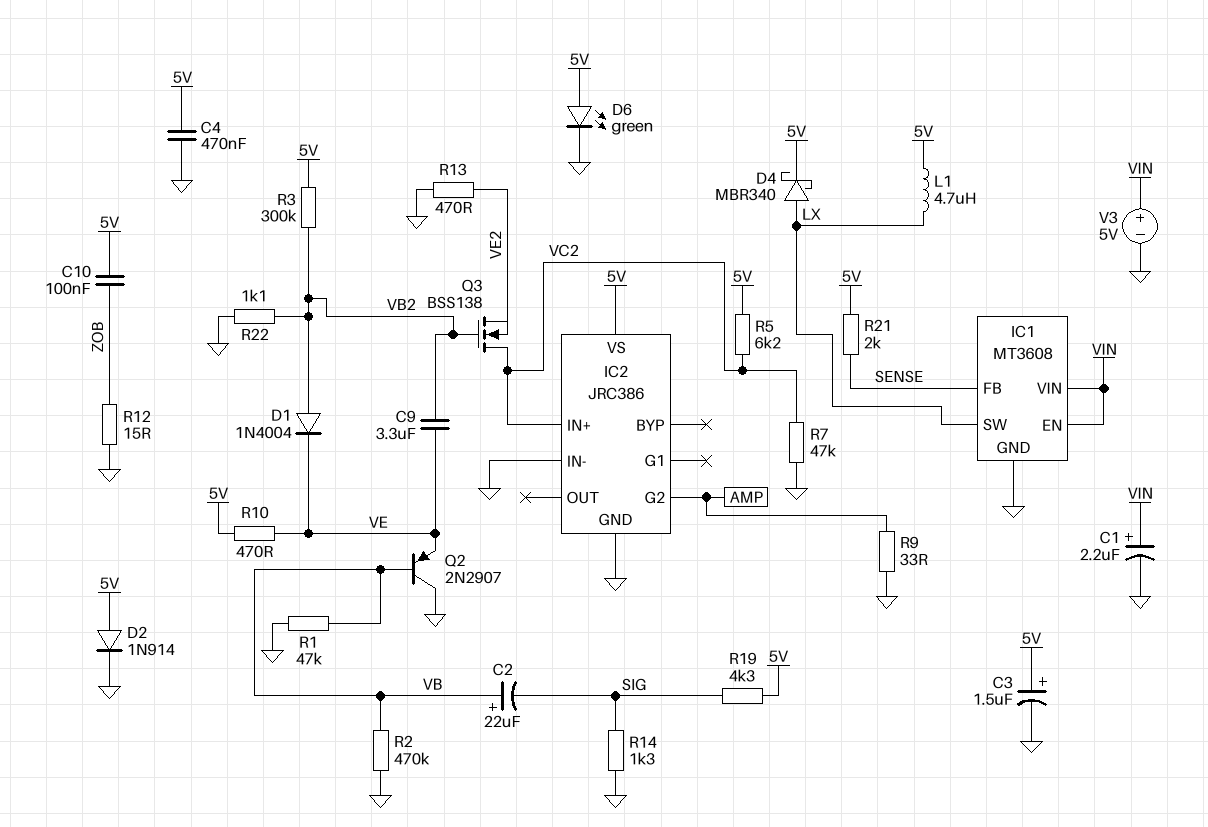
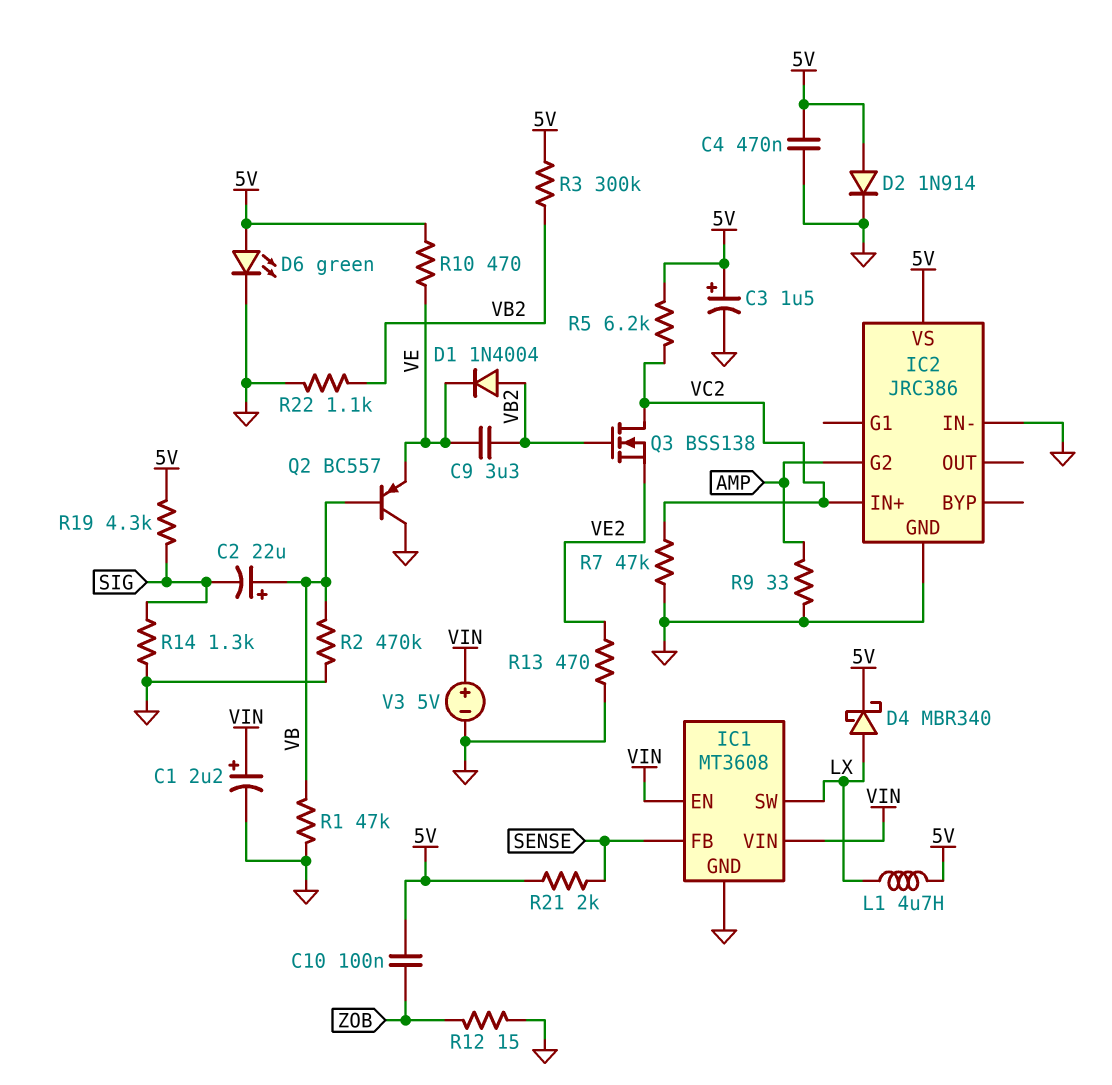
Q2: PNP 2N2907 (B VB, C GND, E VE) -> PNP BC557 (B VB, C GND, E VE)

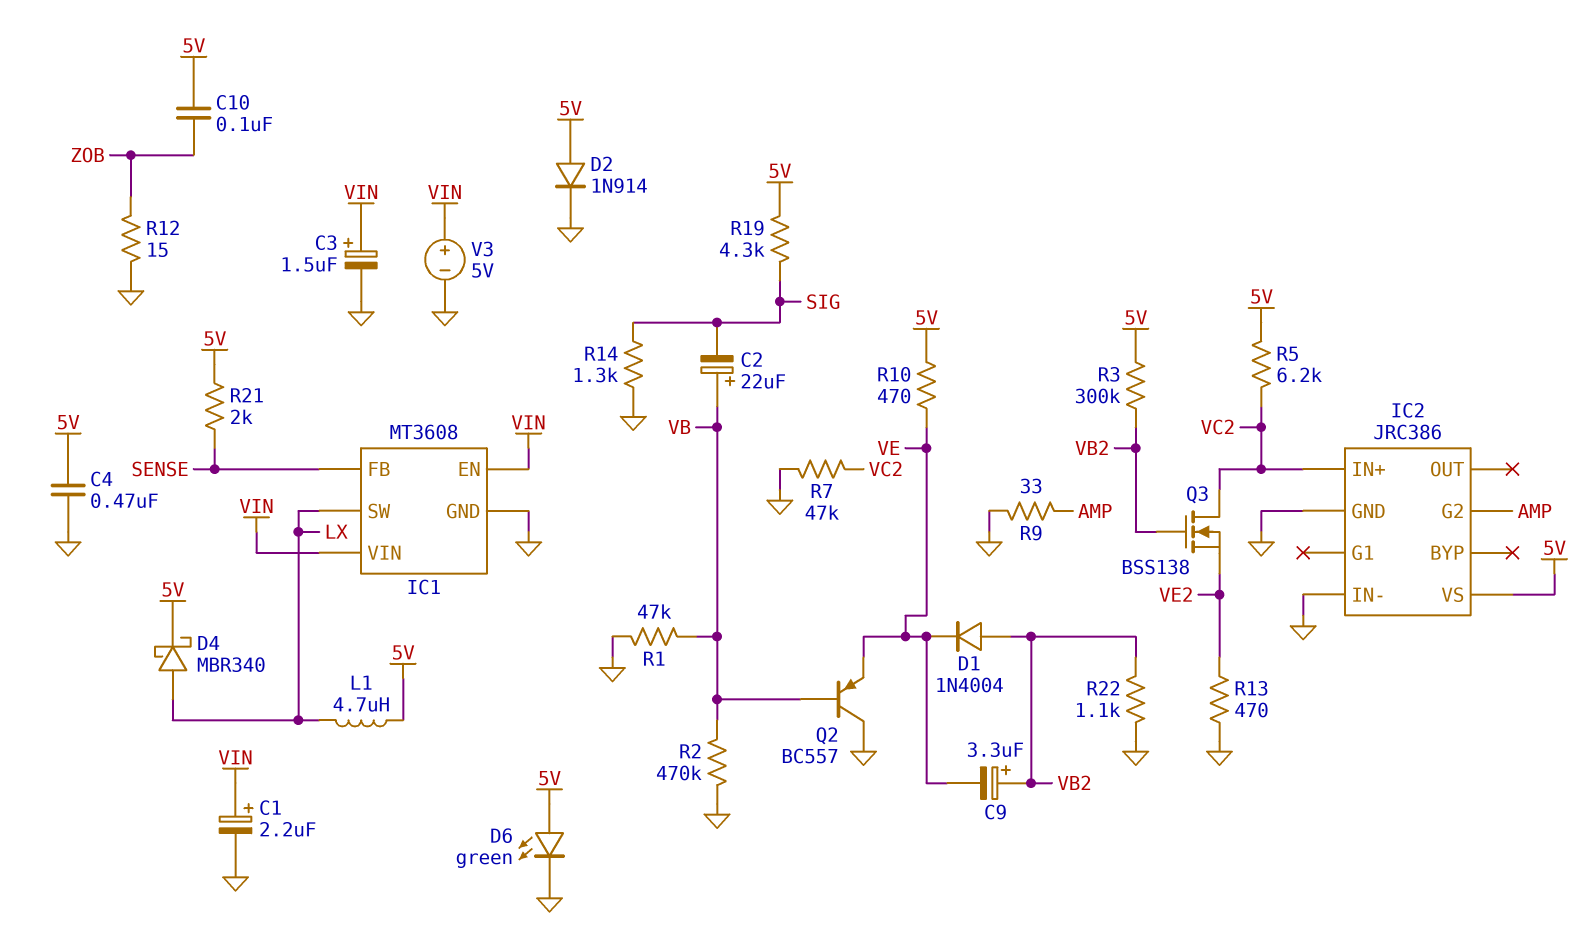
C3: 1.5uF (plus 5V, minus GND) -> 1.5uF (plus VIN, minus GND)
C9: 3.3uF (VB2, VE) -> 3.3uF (plus VB2, minus VE)

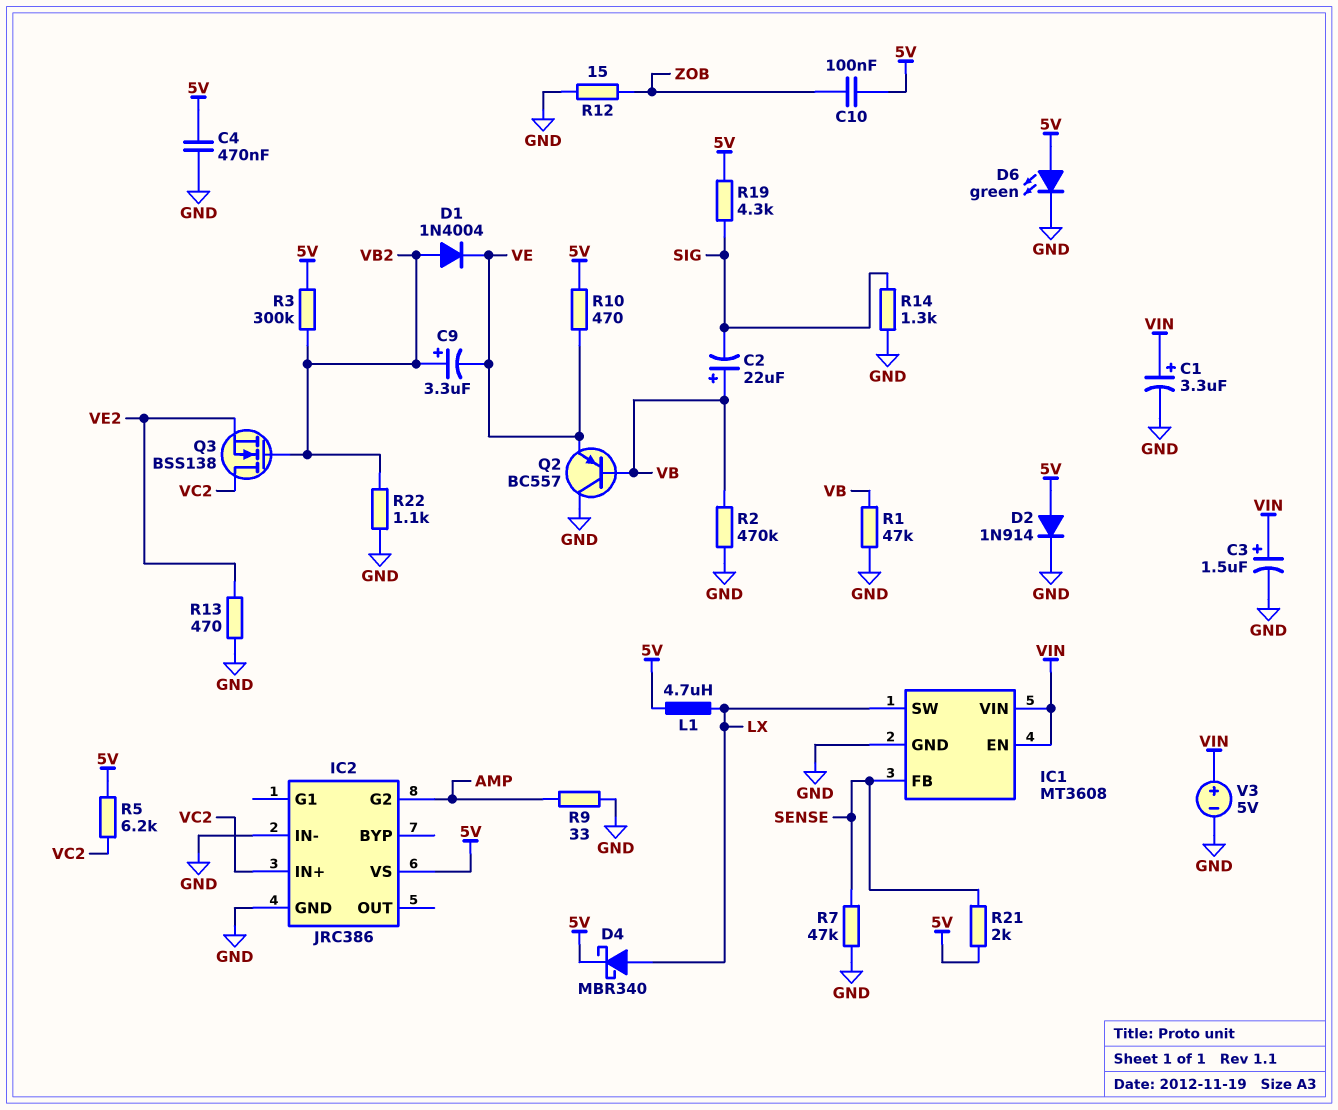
C1: 2.2uF (plus VIN, minus GND) -> 3.3uF (plus VIN, minus GND)
R7: 47k (GND, VC2) -> 47k (GND, SENSE)

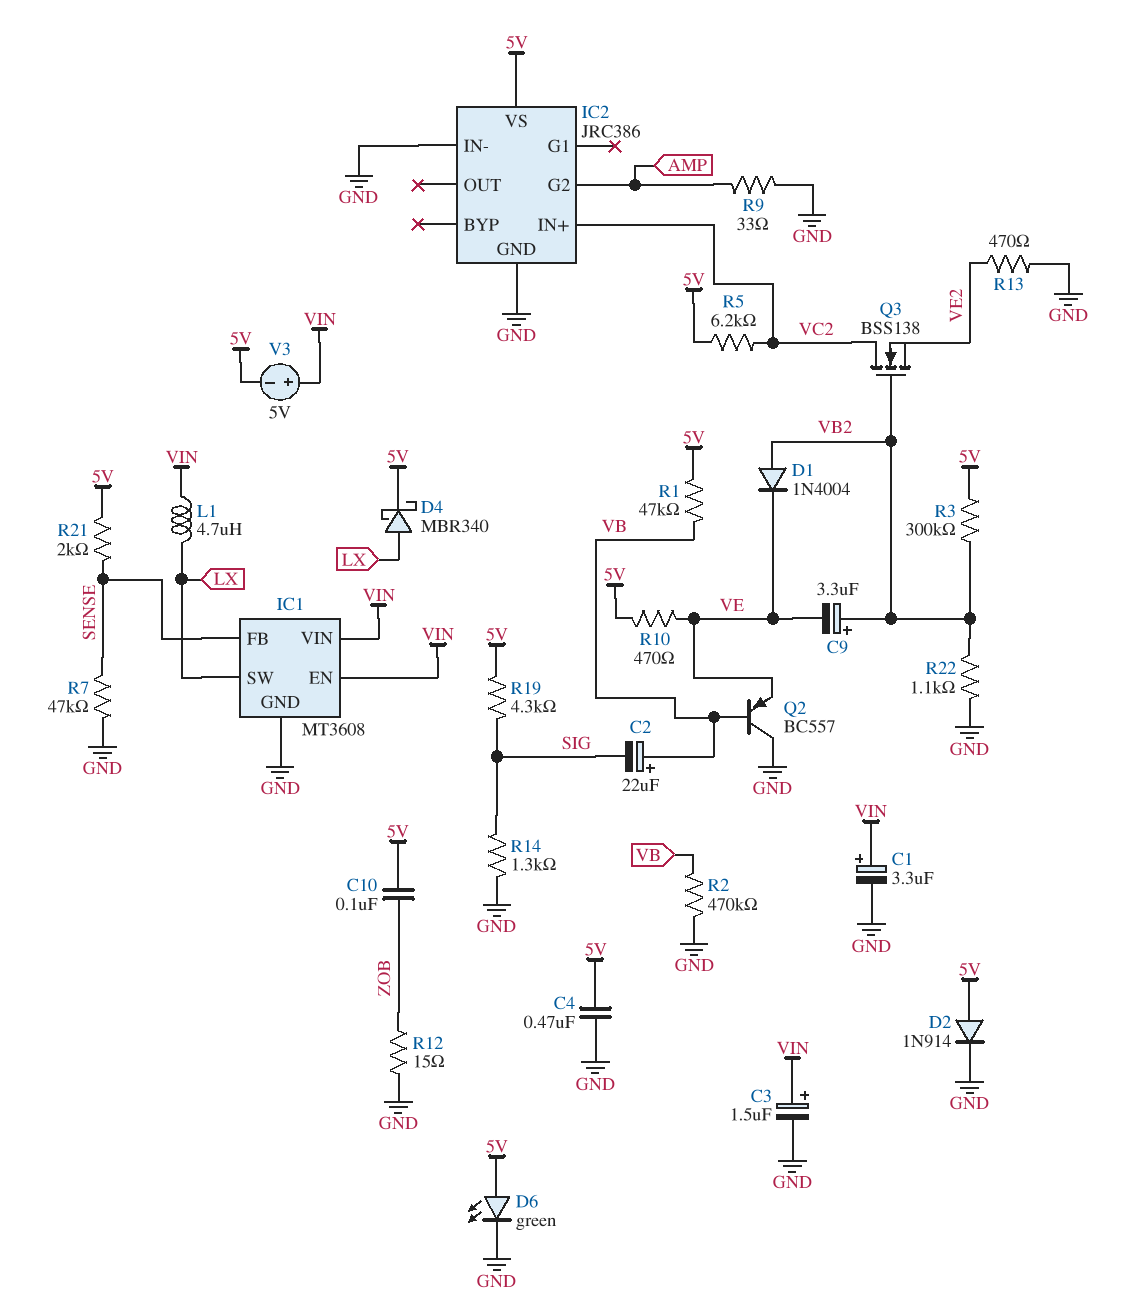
L1: 4.7uH (5V, LX) -> 4.7uH (LX, VIN)
R1: 47k (GND, VB) -> 47k (5V, VB)
V3: 5V (plus VIN, minus GND) -> 5V (plus VIN, minus 5V)

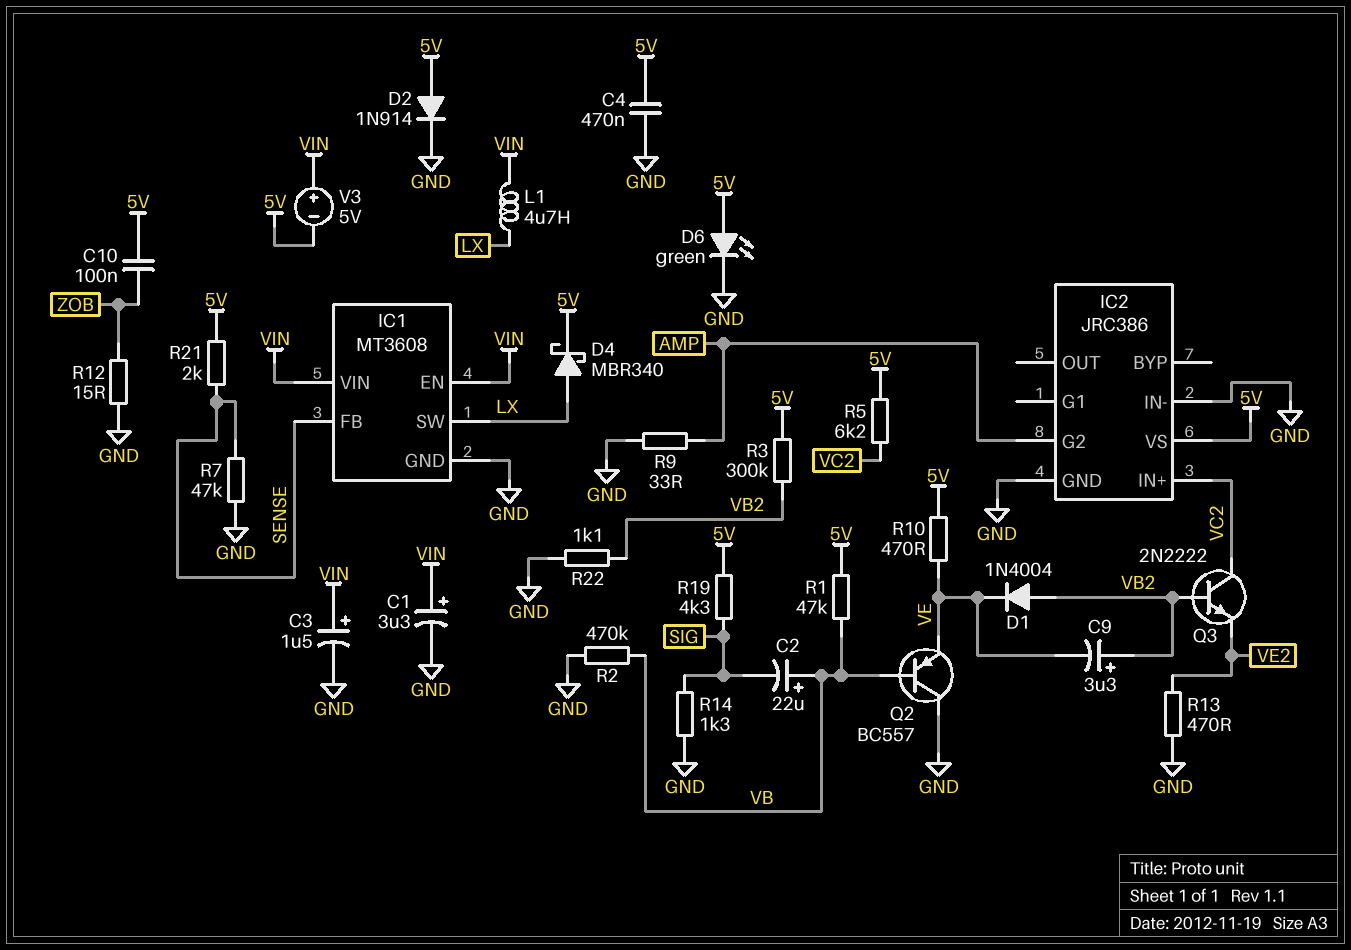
Q3: NMOS BSS138 (G VB2, D VC2, S VE2) -> NPN 2N2222 (B VB2, C VC2, E VE2)

